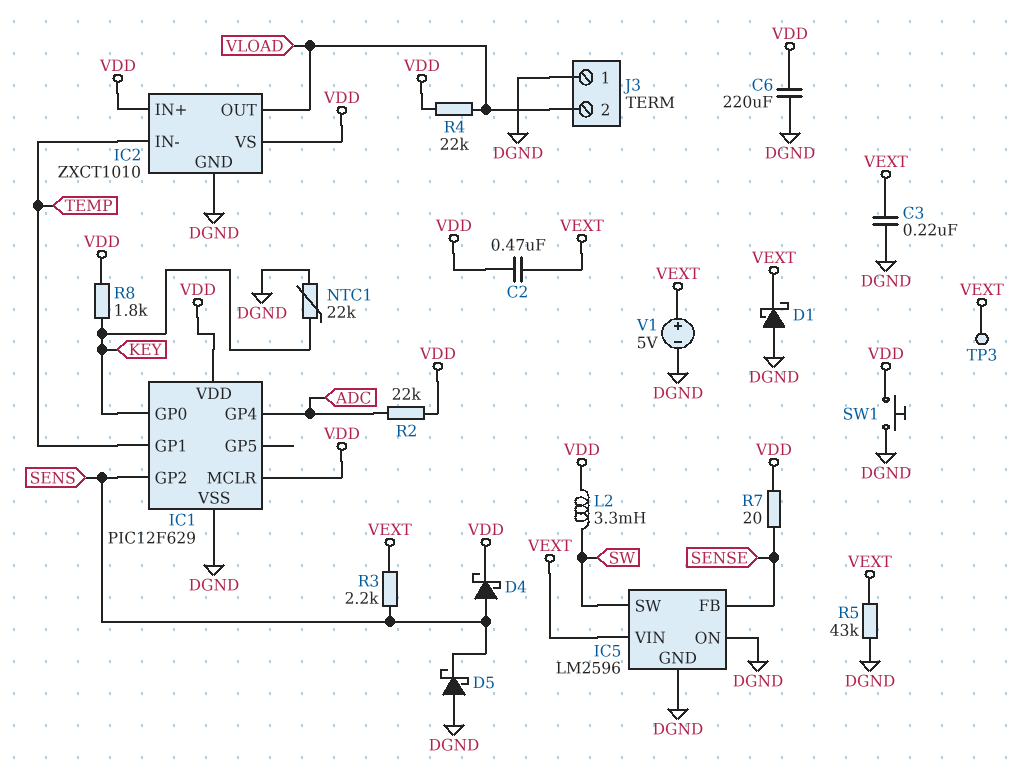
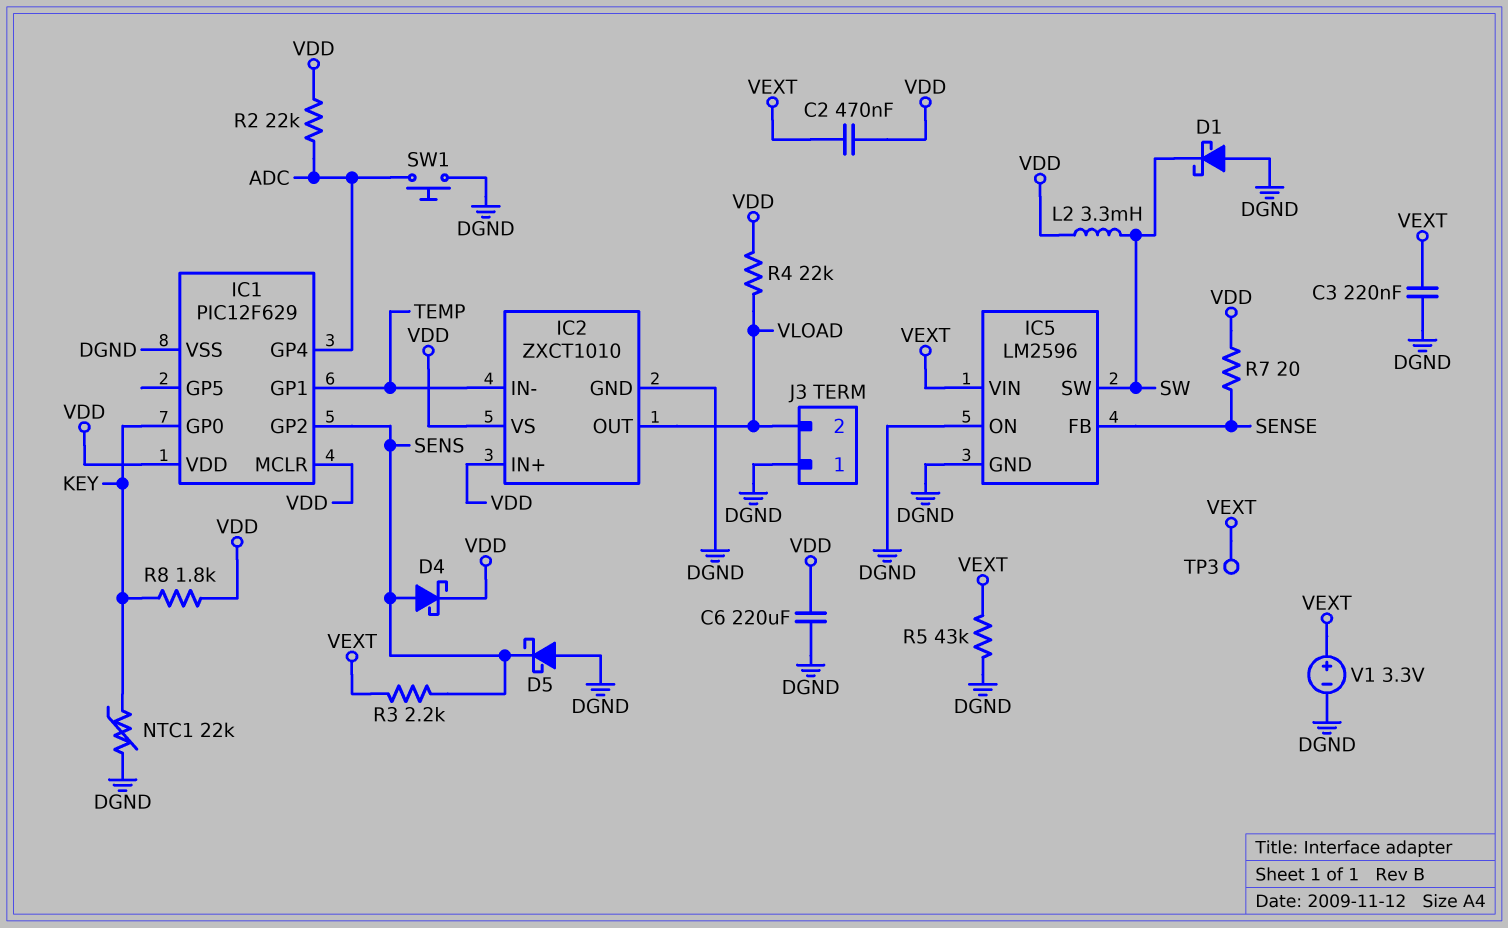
D1: schottky (A DGND, K VEXT) -> schottky (A DGND, K SW)
SW1: button (DGND, VDD) -> button (ADC, DGND)
V1: 5V (plus VEXT, minus DGND) -> 3.3V (plus VEXT, minus DGND)

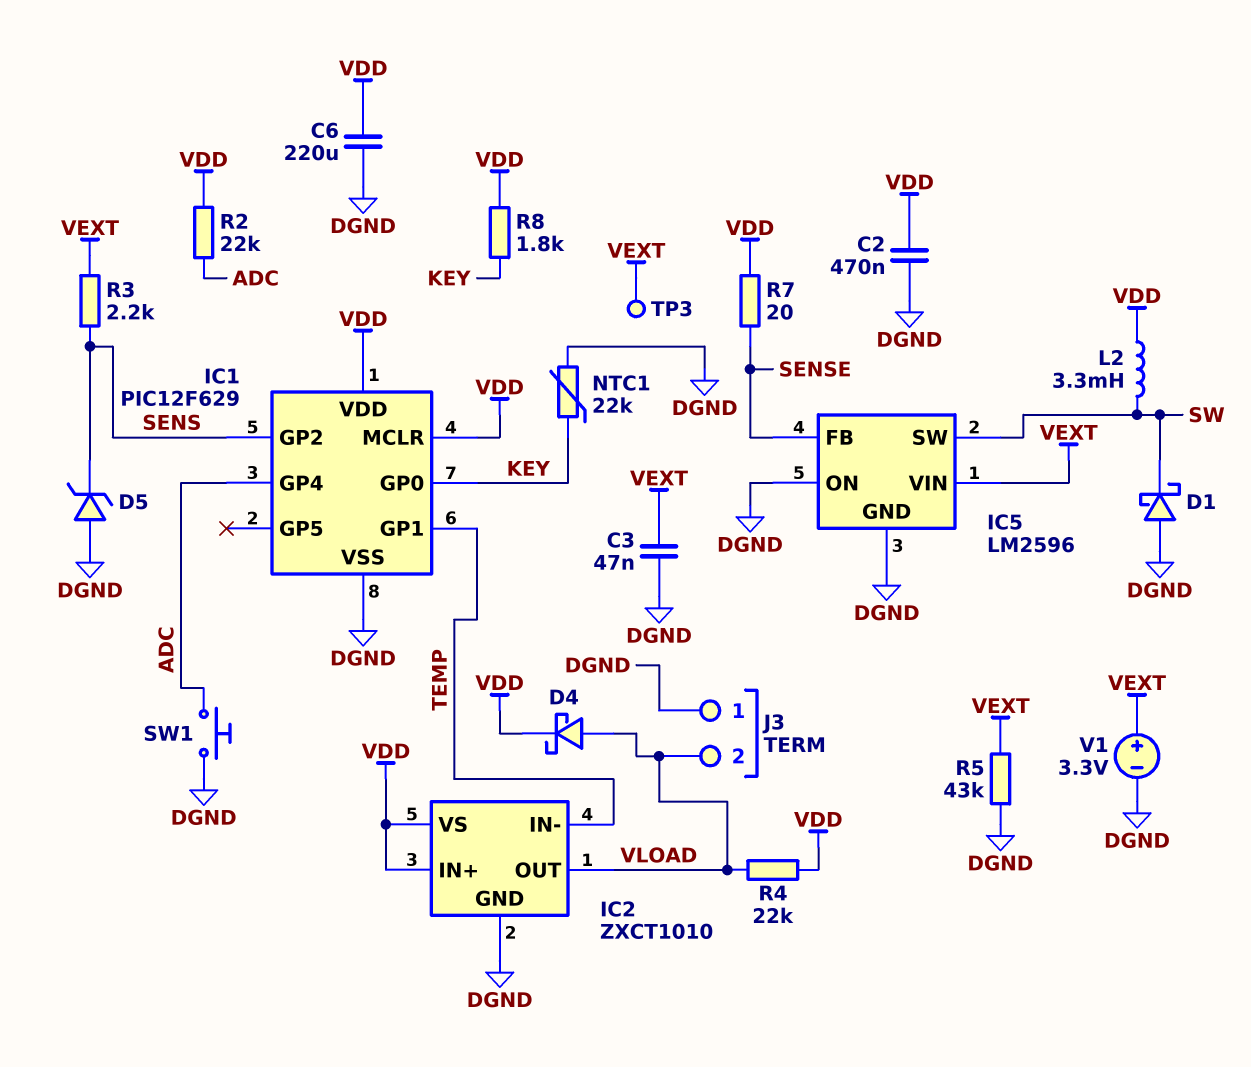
C2: 470nF (VDD, VEXT) -> 470nF (DGND, VDD)
C3: 220nF (DGND, VEXT) -> 47nF (DGND, VEXT)
D4: schottky (A SENS, K VDD) -> schottky (A VLOAD, K VDD)
D5: schottky (A DGND, K SENS) -> zener (A DGND, K SENS)

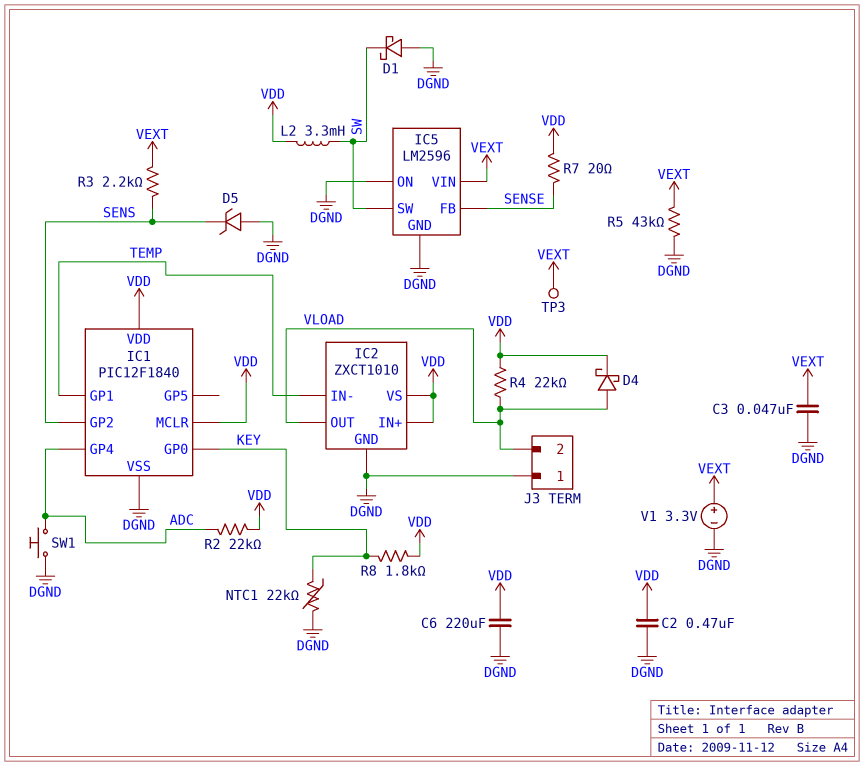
IC1: PIC12F629 -> PIC12F1840

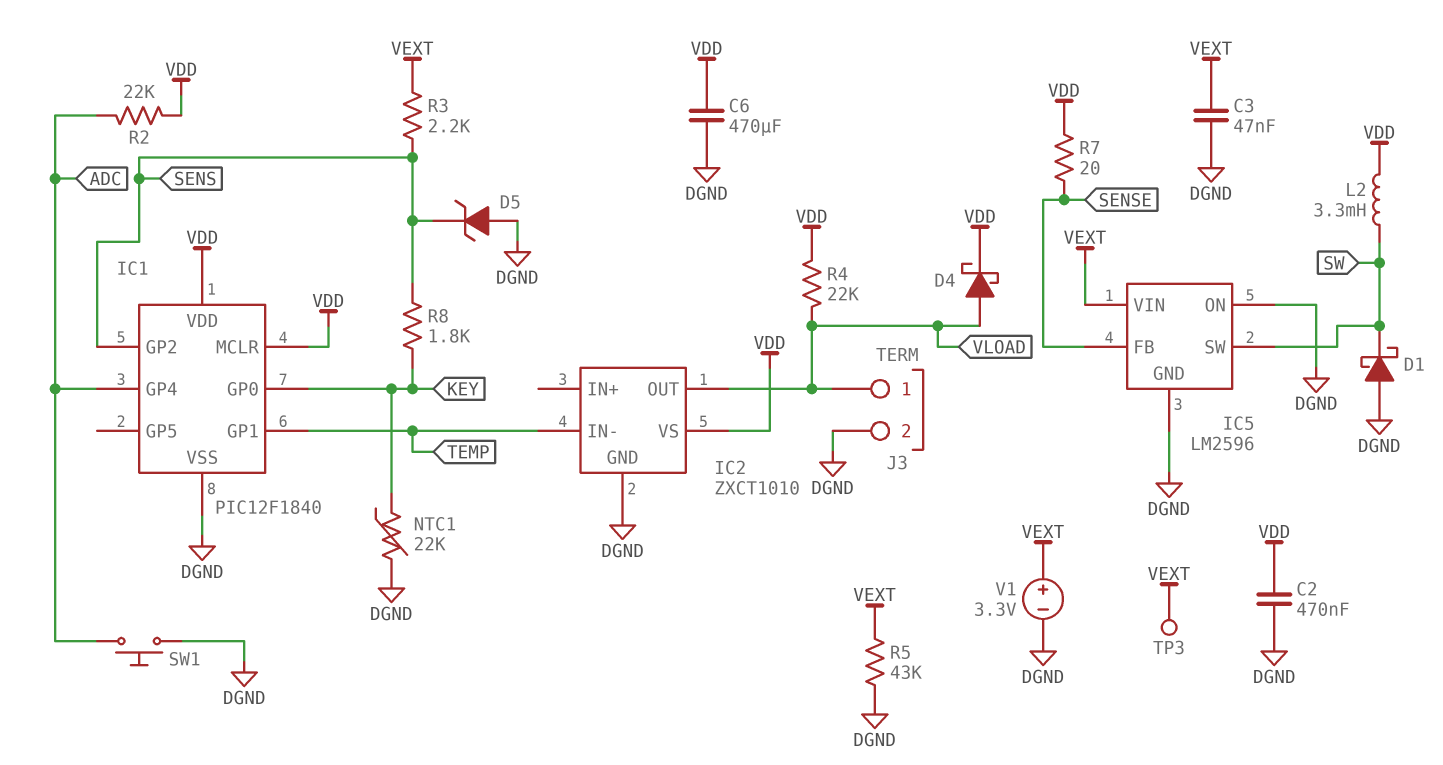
C6: 220uF (DGND, VDD) -> 470uF (DGND, VDD)
IC2 pin IN+: VDD -> none
J3 pin 1: DGND -> VLOAD
J3 pin 2: VLOAD -> DGND
R8: 1.8k (KEY, VDD) -> 1.8k (KEY, SENS)

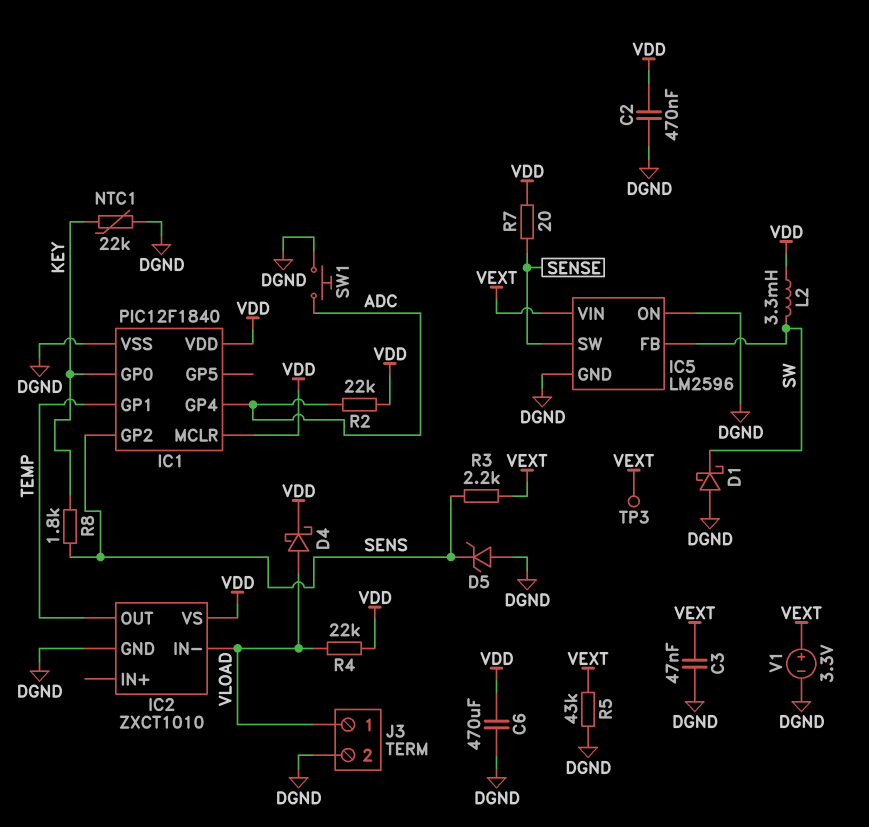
IC2 pin IN-: TEMP -> VLOAD
IC2 pin OUT: VLOAD -> TEMP
IC5 pin FB: SENSE -> SW
IC5 pin SW: SW -> SENSE

